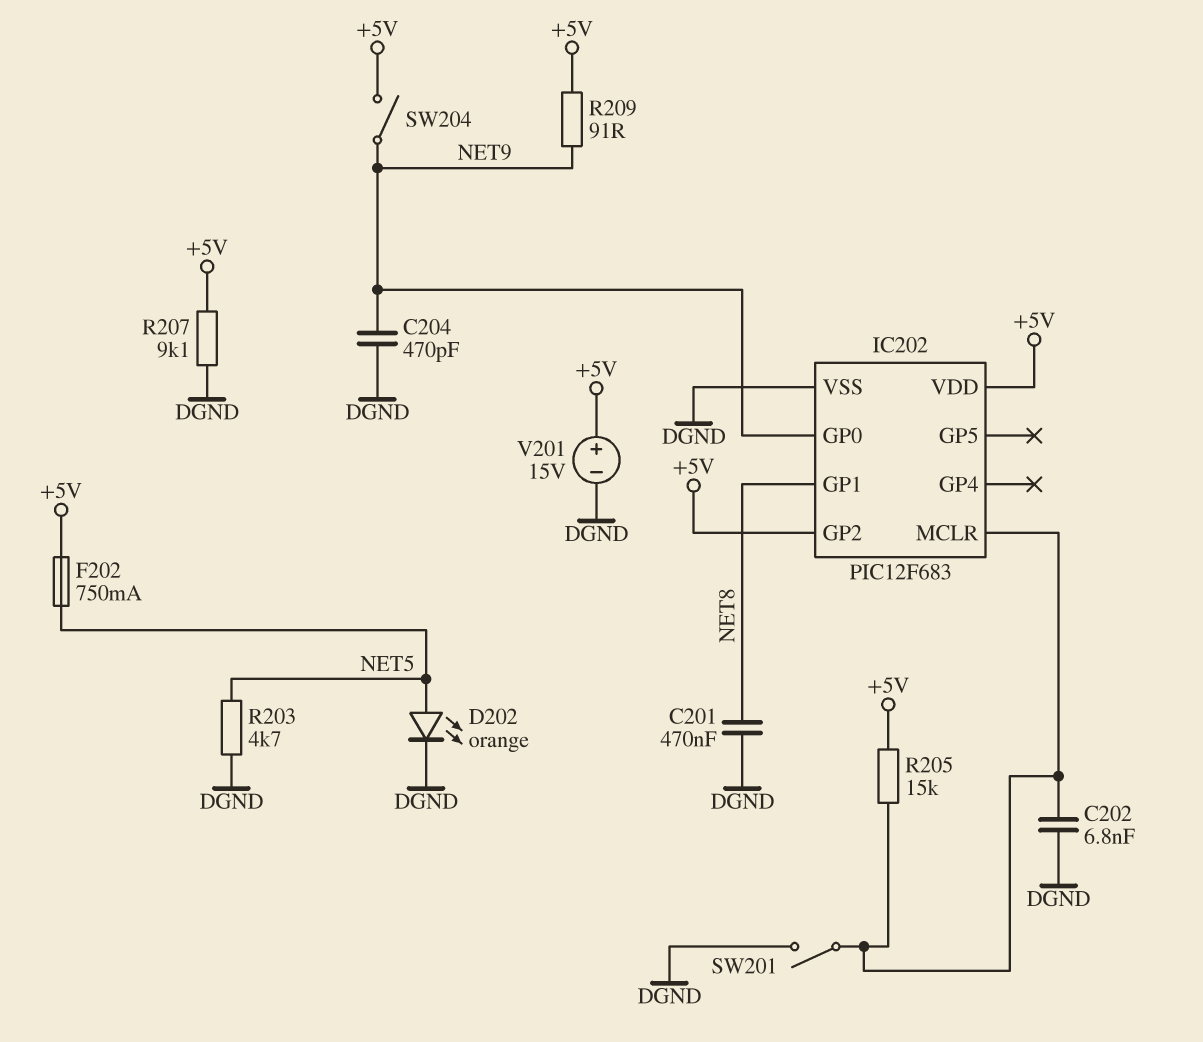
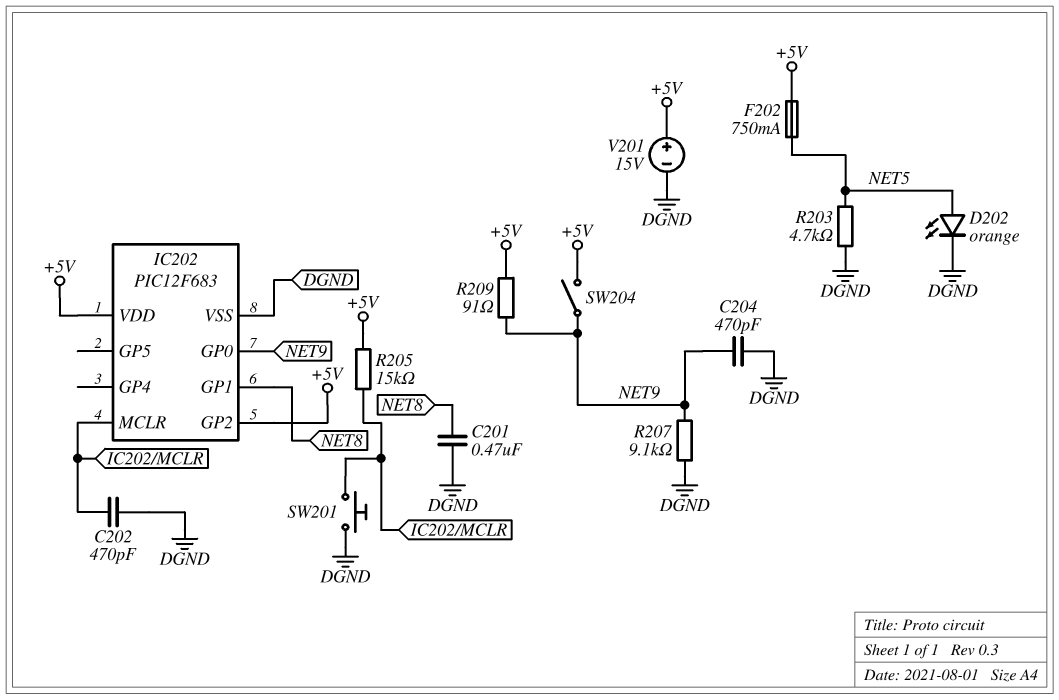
C202: 6.8nF (DGND, IC202/MCLR) -> 470pF (DGND, IC202/MCLR)
R207: 9.1k (+5V, DGND) -> 9.1k (DGND, NET9)
SW201: switch (DGND, IC202/MCLR) -> button (DGND, IC202/MCLR)

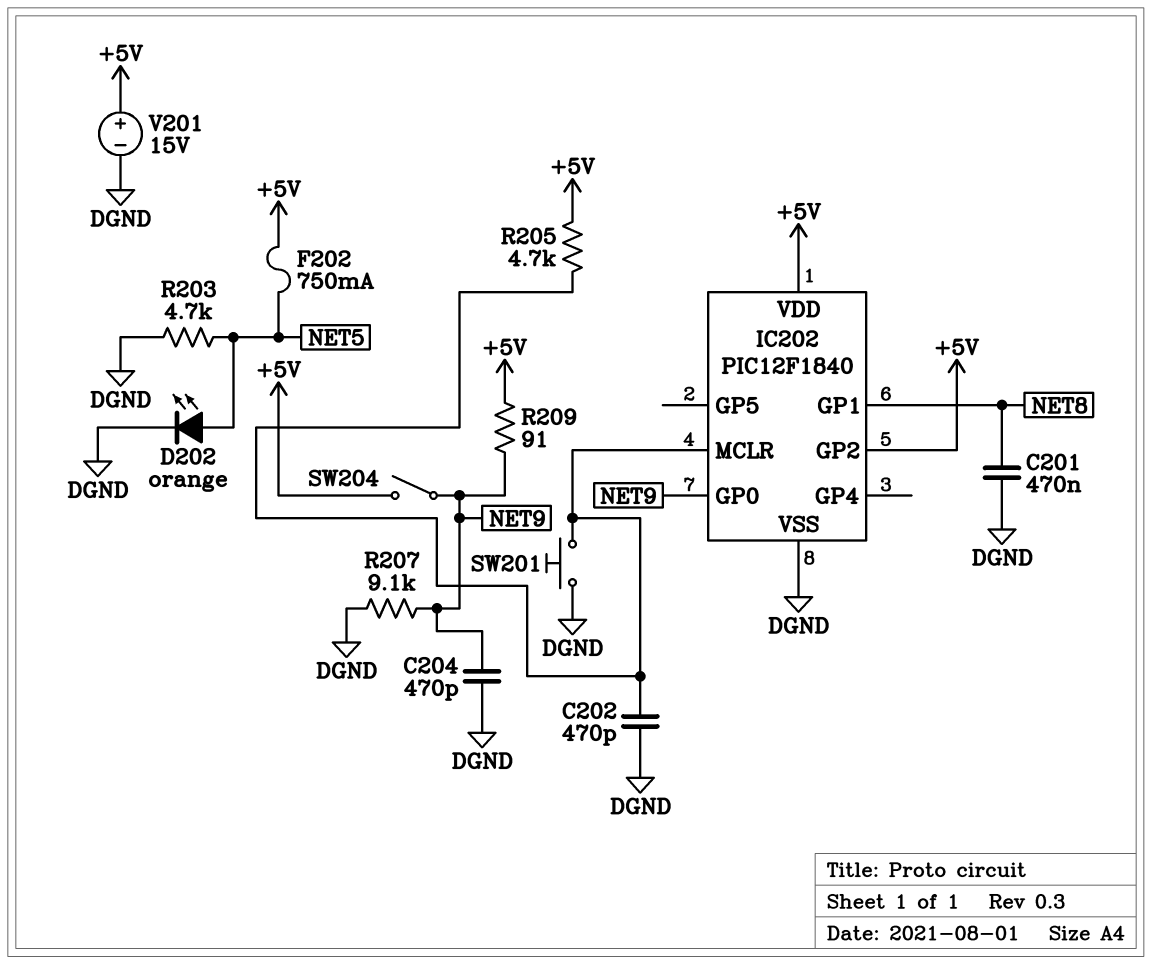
IC202: PIC12F683 -> PIC12F1840
R205: 15k (+5V, IC202/MCLR) -> 4.7k (+5V, IC202/MCLR)

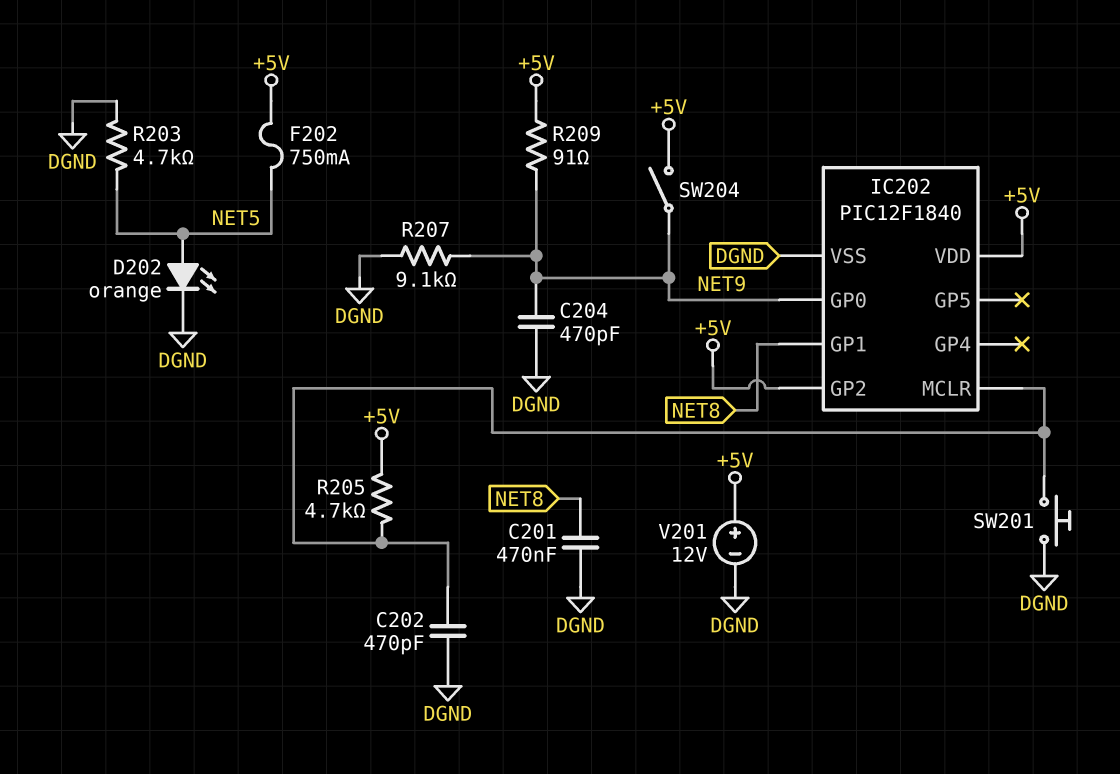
V201: 15V (plus +5V, minus DGND) -> 12V (plus +5V, minus DGND)

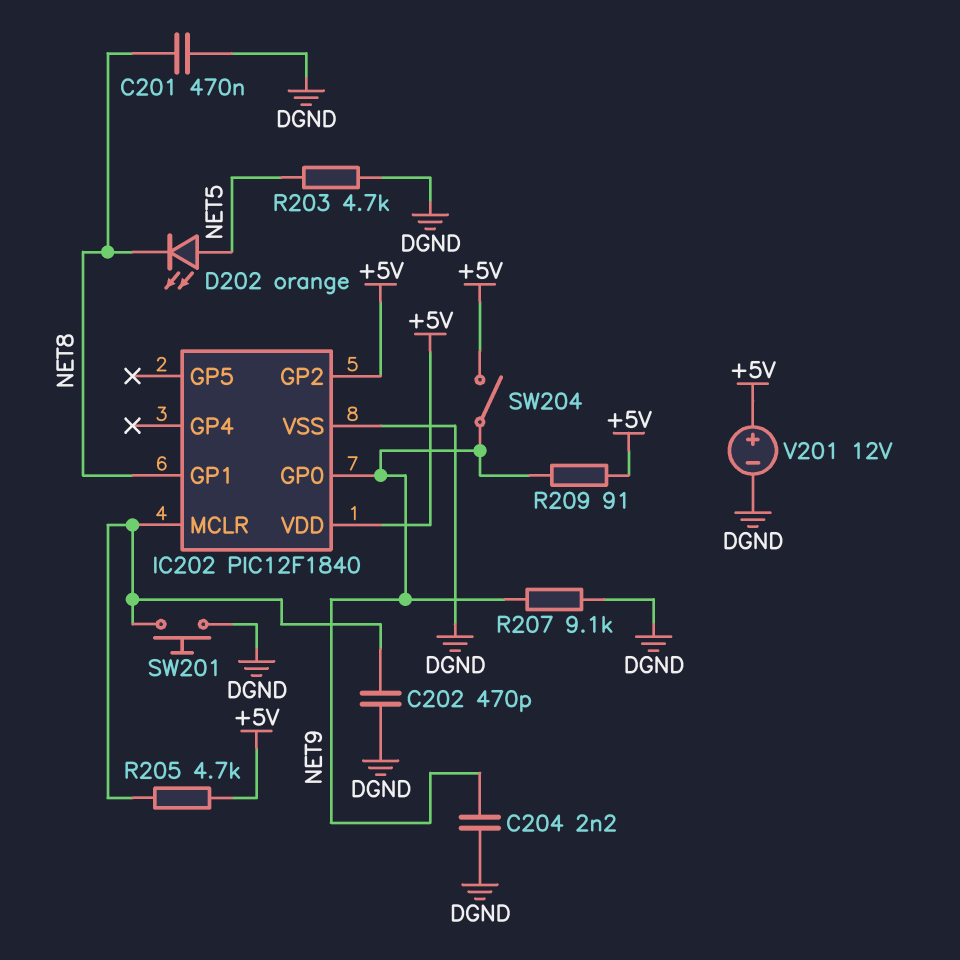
C204: 470pF (DGND, NET9) -> 2.2nF (DGND, NET9)
D202: LED orange (A NET5, K DGND) -> LED orange (A NET5, K NET8)
F202: 750mA (+5V, NET5) -> none

